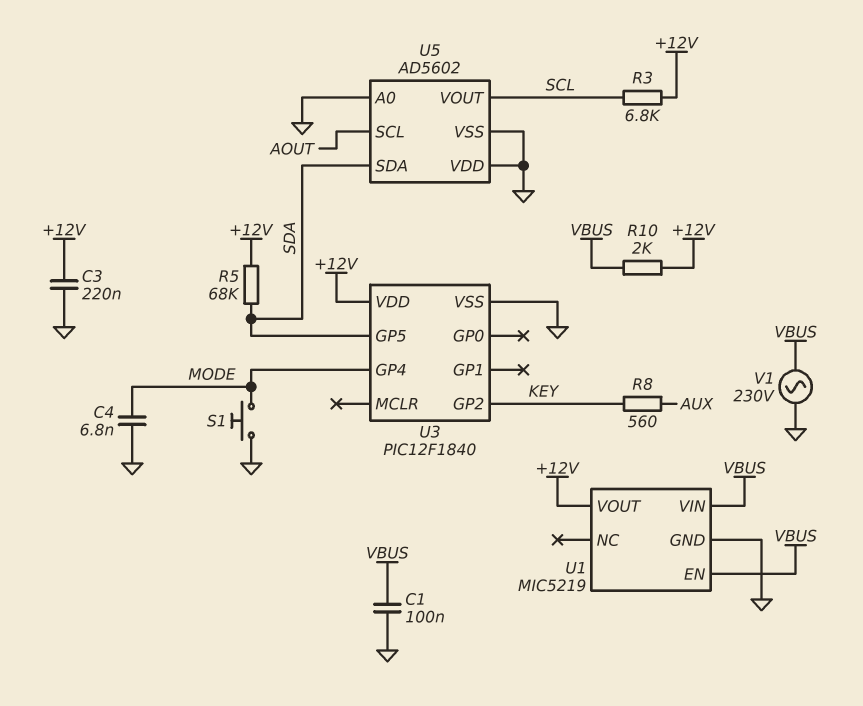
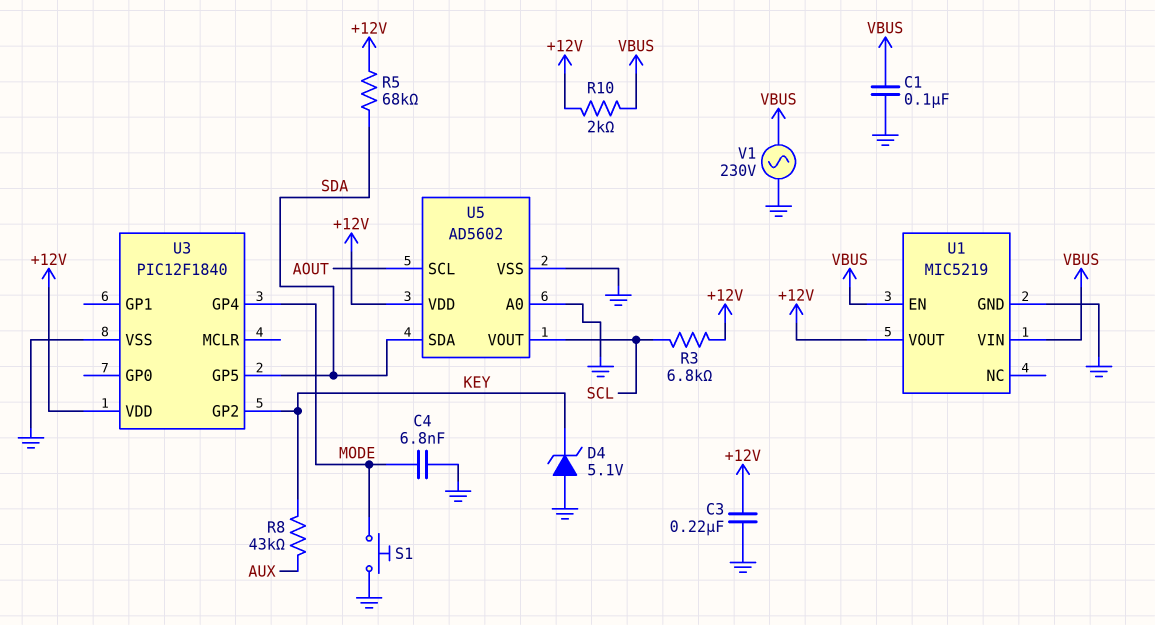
D4: none -> zener 5.1V (A GND, K KEY)
R8: 560 (AUX, KEY) -> 43k (AUX, KEY)
U5 pin VDD: GND -> +12V

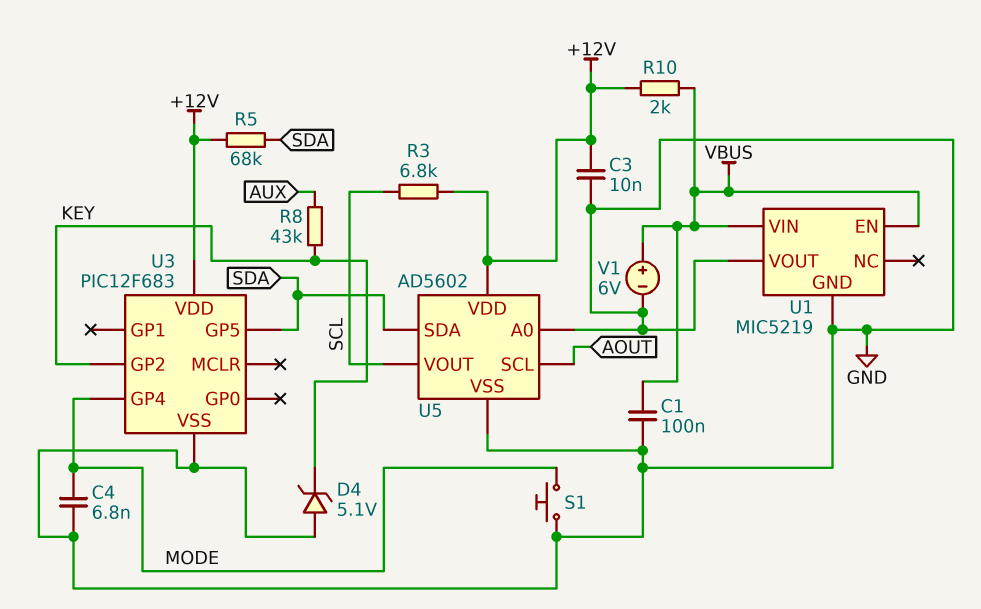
C3: 220nF (+12V, GND) -> 10nF (+12V, GND)
U1 pin VOUT: +12V -> GND
U3: PIC12F1840 -> PIC12F683
V1: AC 230V (GND, VBUS) -> 6V (plus VBUS, minus GND)

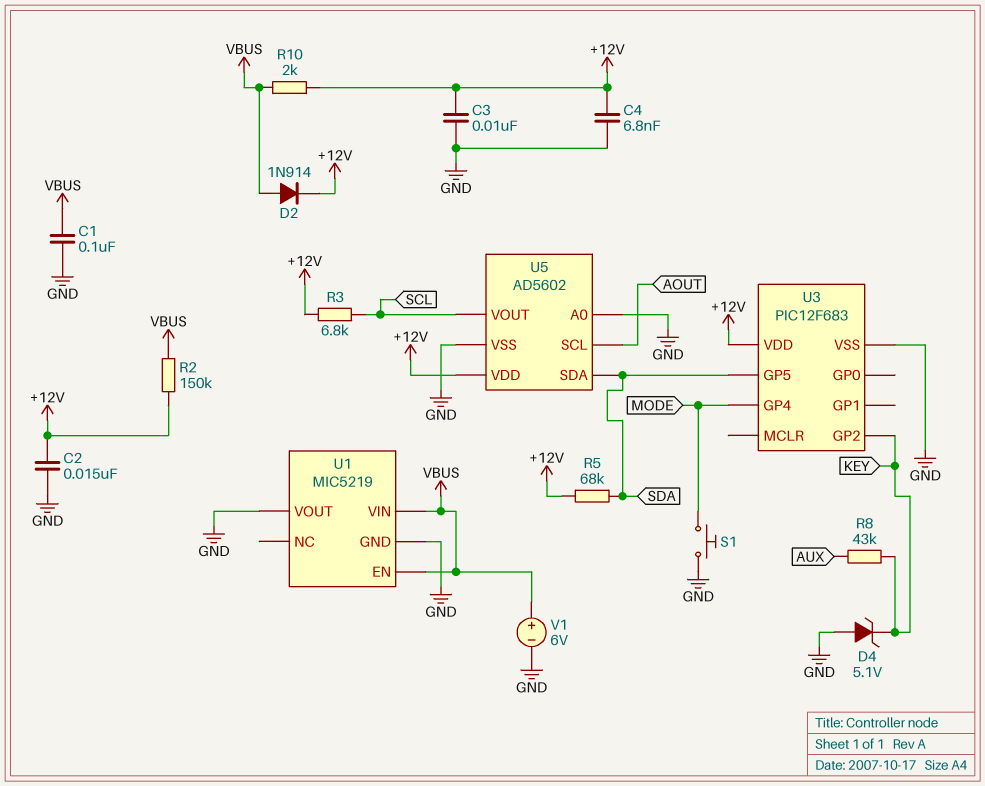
C2: none -> 15nF (+12V, GND)
C4: 6.8nF (GND, MODE) -> 6.8nF (+12V, GND)
D2: none -> diode 1N914 (A VBUS, K +12V)
R2: none -> 150k (+12V, VBUS)

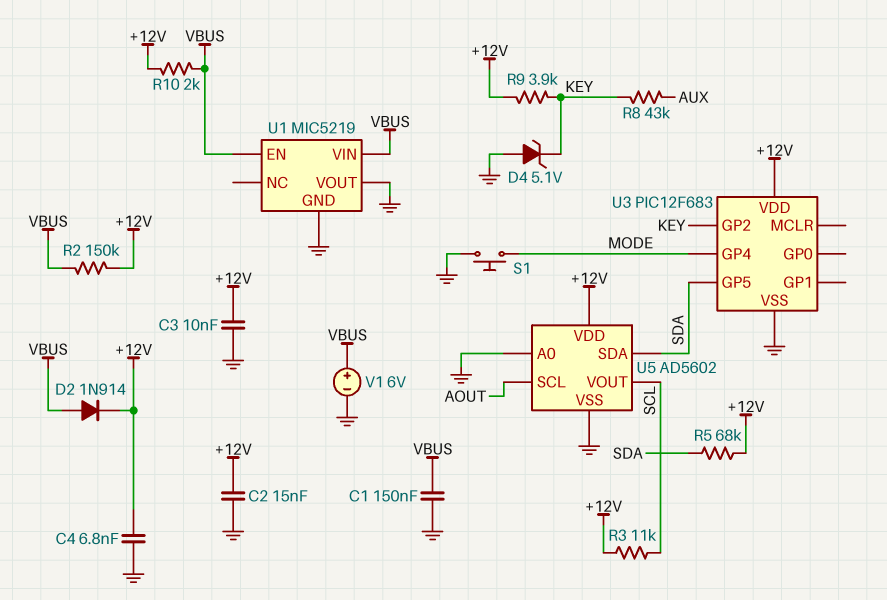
C1: 100nF (GND, VBUS) -> 150nF (GND, VBUS)
R3: 6.8k (+12V, SCL) -> 11k (+12V, SCL)
R9: none -> 3.9k (+12V, KEY)

